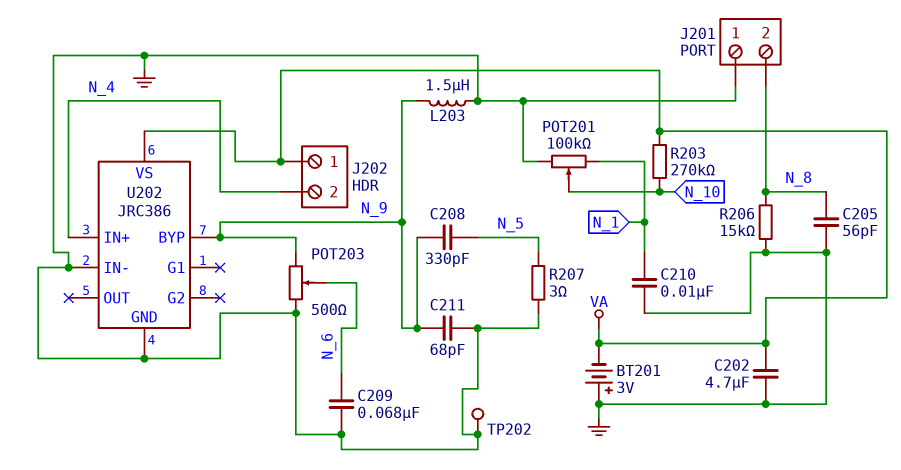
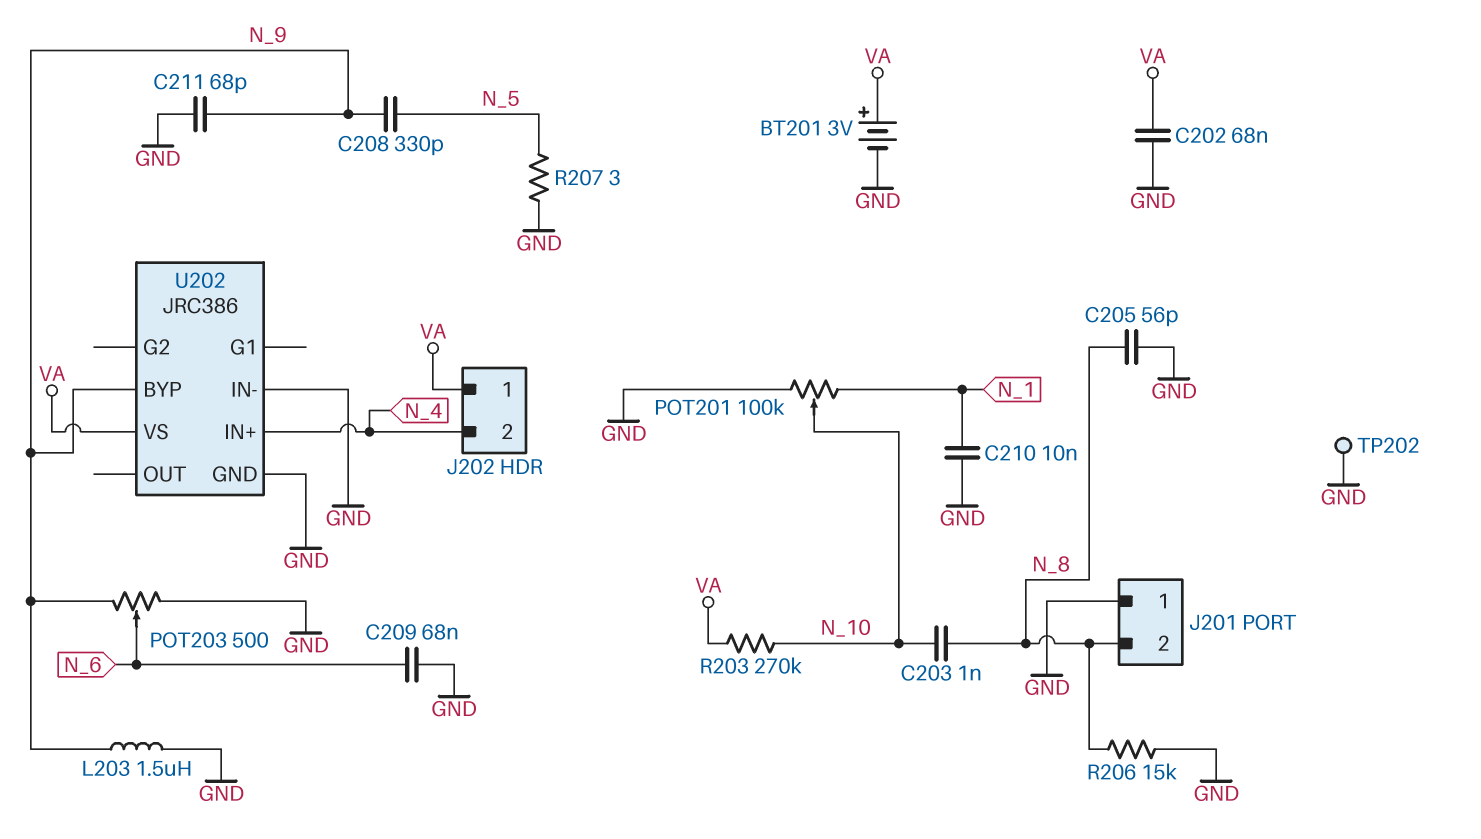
BT201: 3V (plus GND, minus VA) -> 3V (plus VA, minus GND)
C202: 4.7uF (GND, VA) -> 68nF (GND, VA)
C203: none -> 1nF (N_8, N_10)

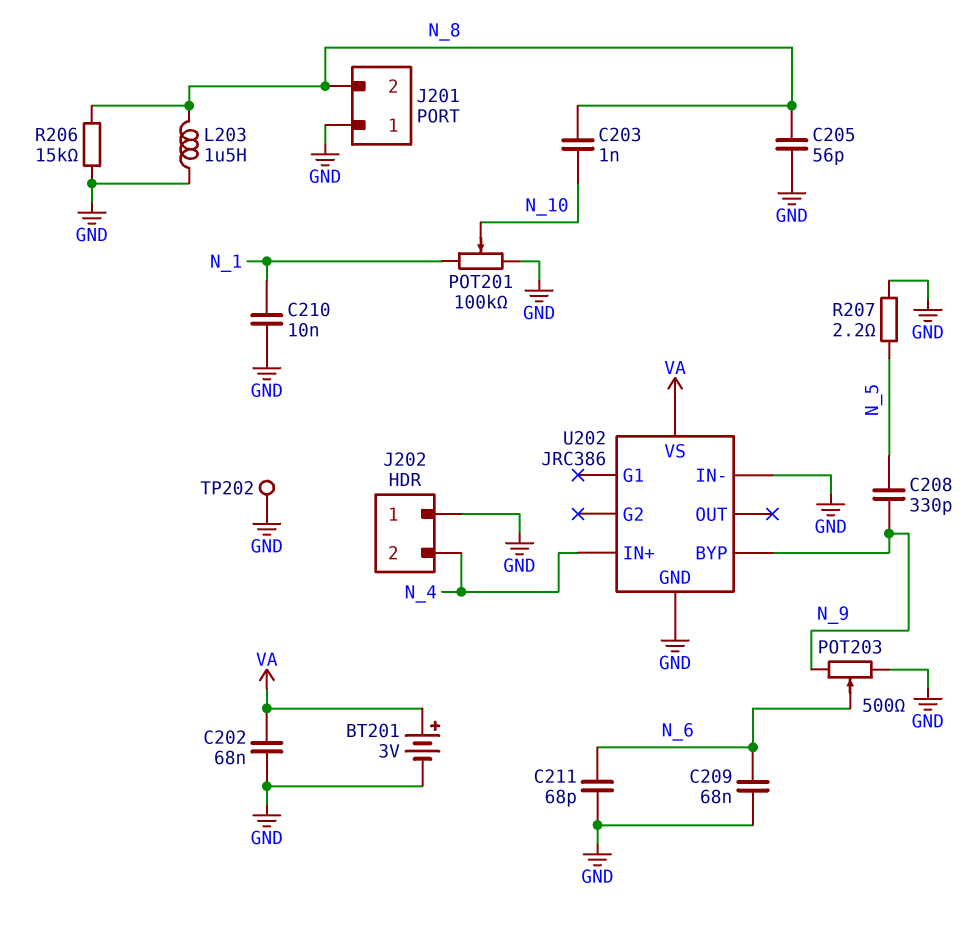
C211: 68pF (GND, N_9) -> 68pF (GND, N_6)
J202 pin 1: VA -> GND
L203: 1.5uH (GND, N_9) -> 1.5uH (GND, N_8)
R203: 270k (N_10, VA) -> none
R207: 3 (GND, N_5) -> 2.2 (GND, N_5)

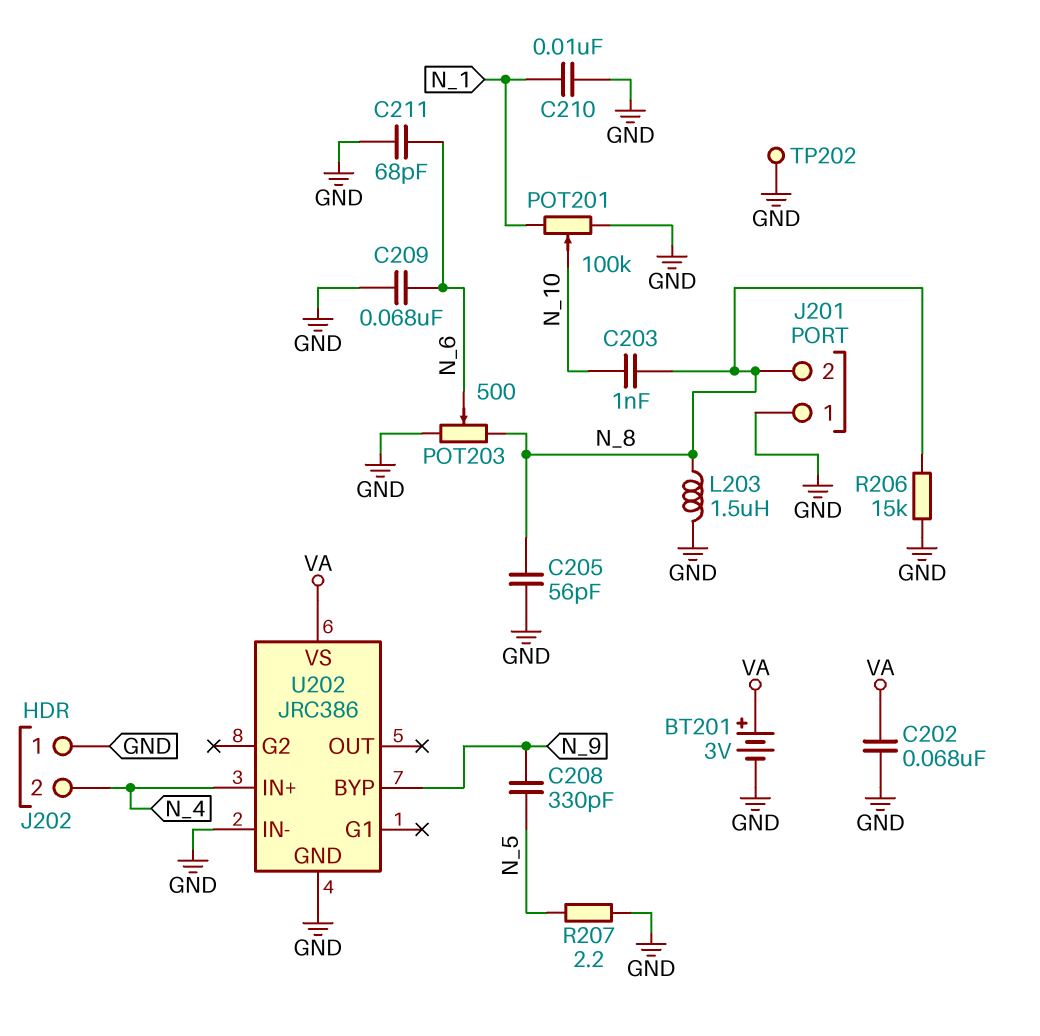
POT203: 500 (GND, N_9, wiper N_6) -> 500 (GND, N_8, wiper N_6)

